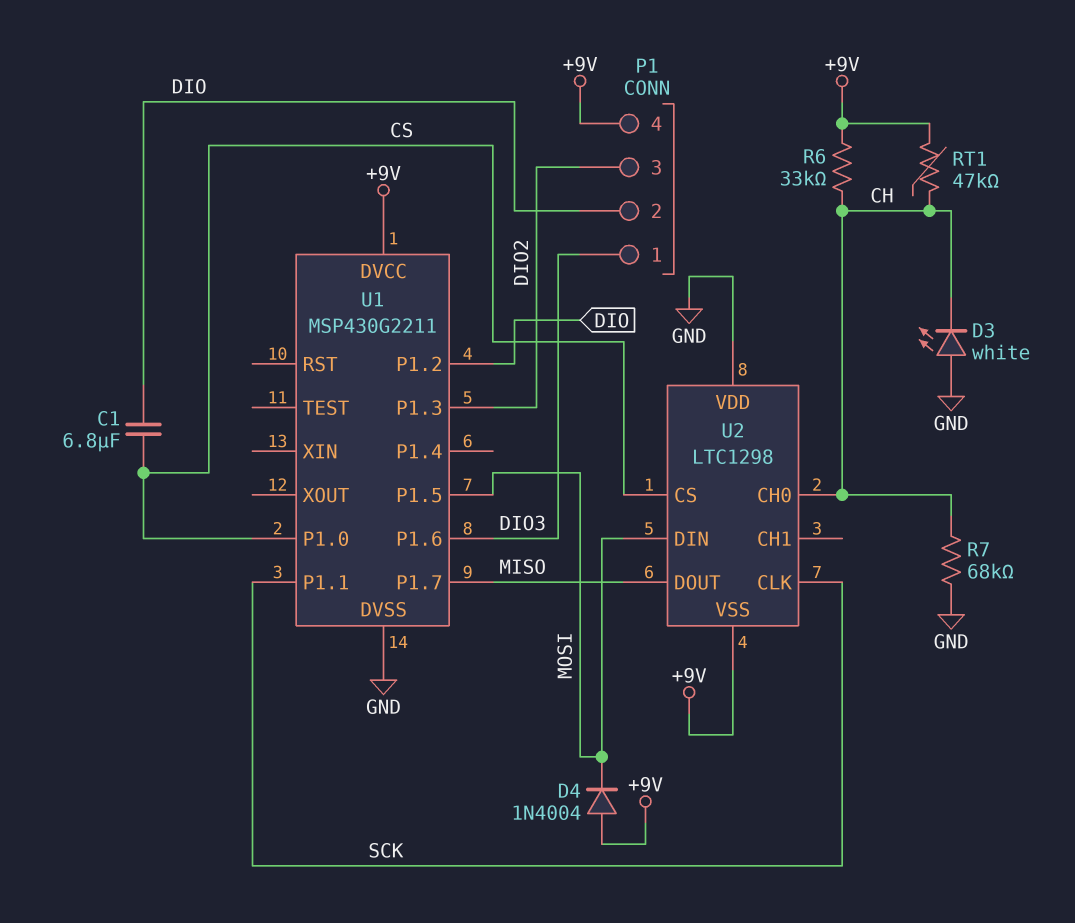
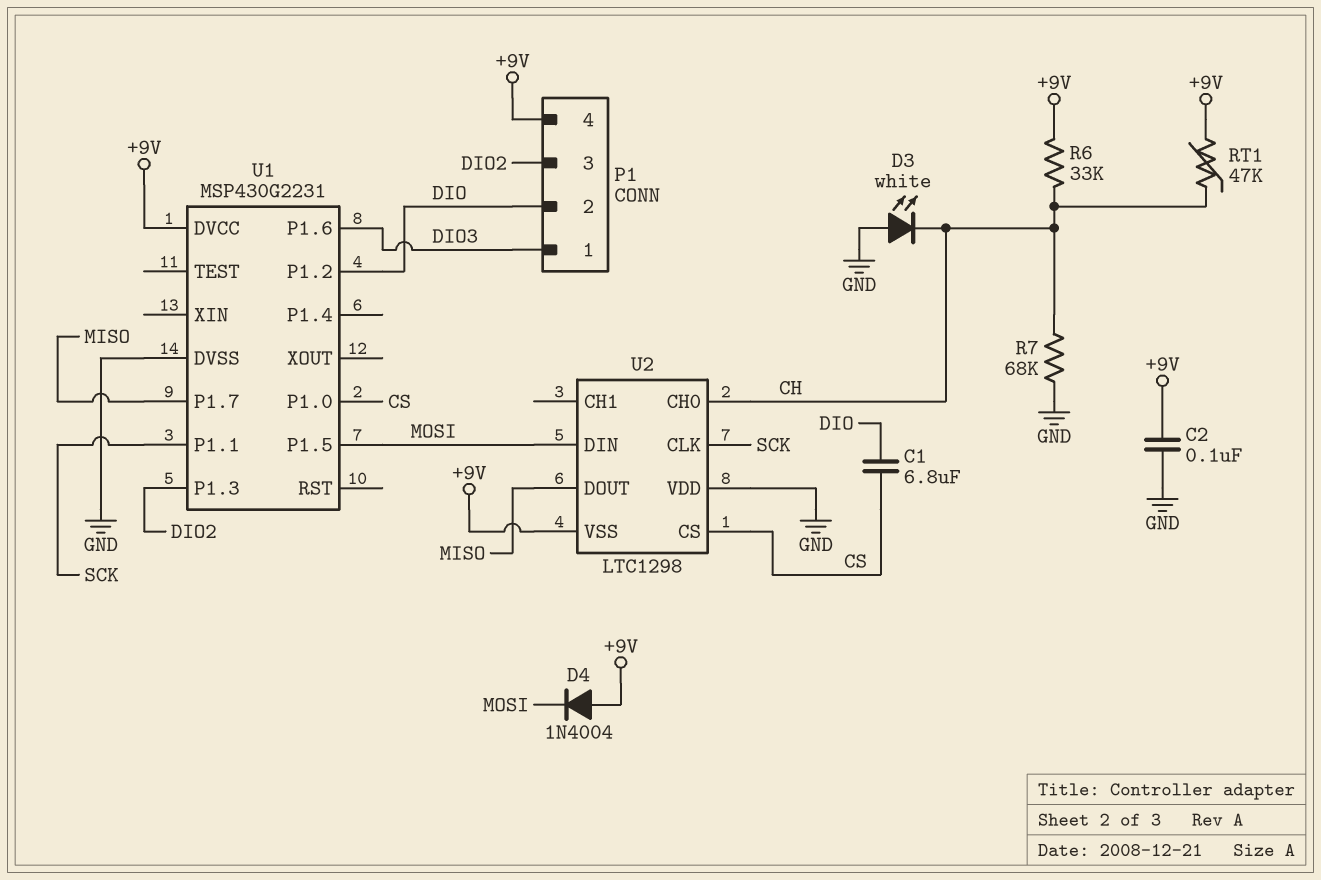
C2: none -> 100nF (+9V, GND)
U1: MSP430G2211 -> MSP430G2231

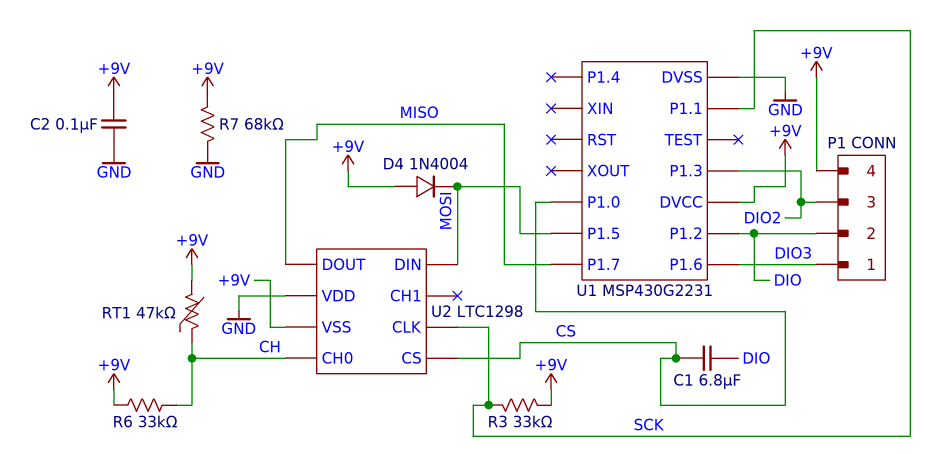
D3: LED white (A GND, K CH) -> none
R3: none -> 33k (+9V, SCK)
R7: 68k (CH, GND) -> 68k (+9V, GND)

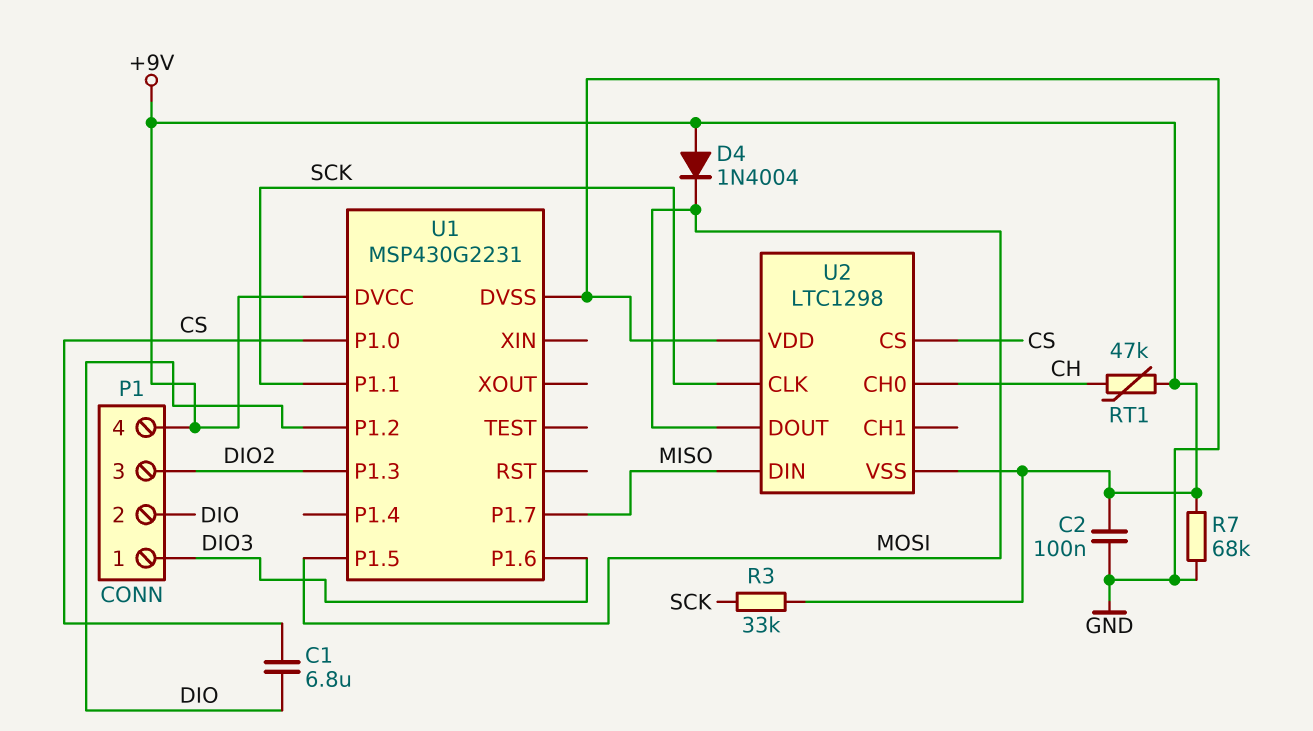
R6: 33k (+9V, CH) -> none
U2 pin DIN: MOSI -> MISO
U2 pin DOUT: MISO -> MOSI

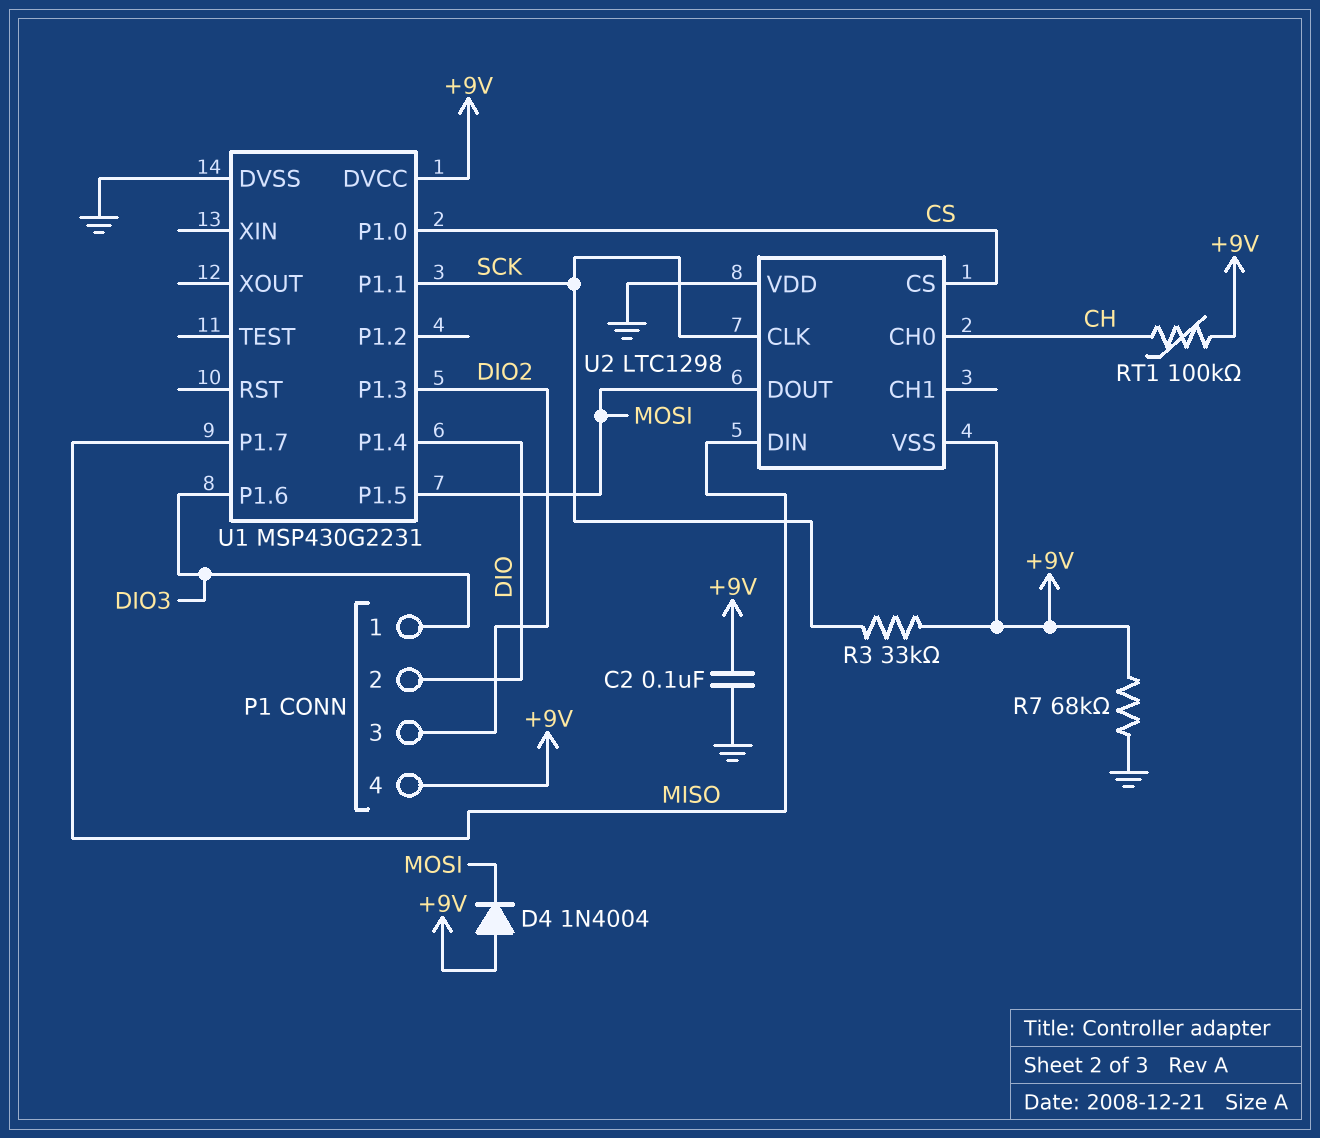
C1: 6.8uF (CS, DIO) -> none
RT1: 47k (+9V, CH) -> 100k (+9V, CH)
U1 pin P1.2: DIO -> none
U1 pin P1.4: none -> DIO

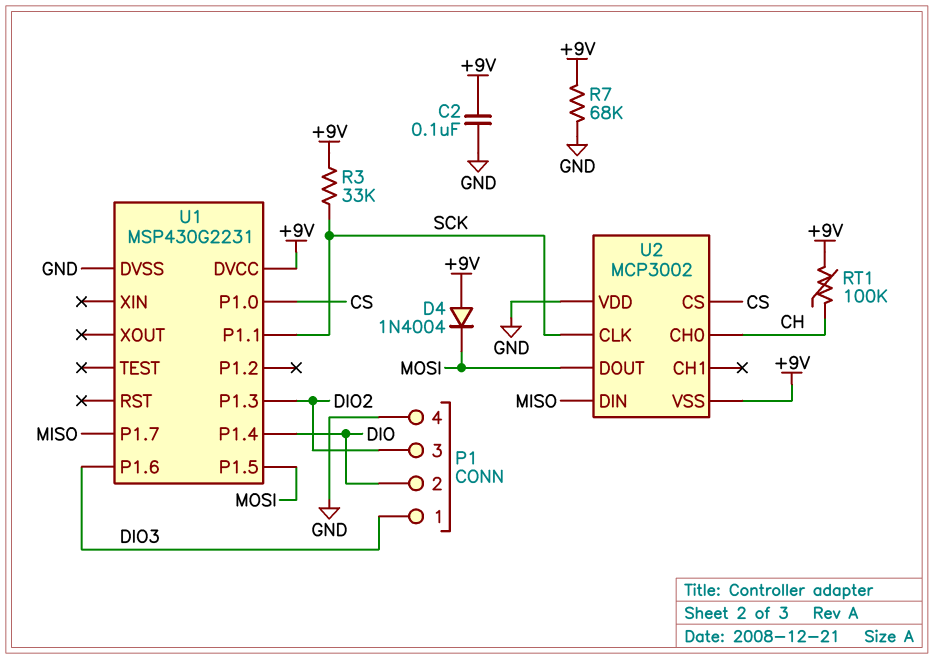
P1 pin 4: +9V -> GND
U2: LTC1298 -> MCP3002

